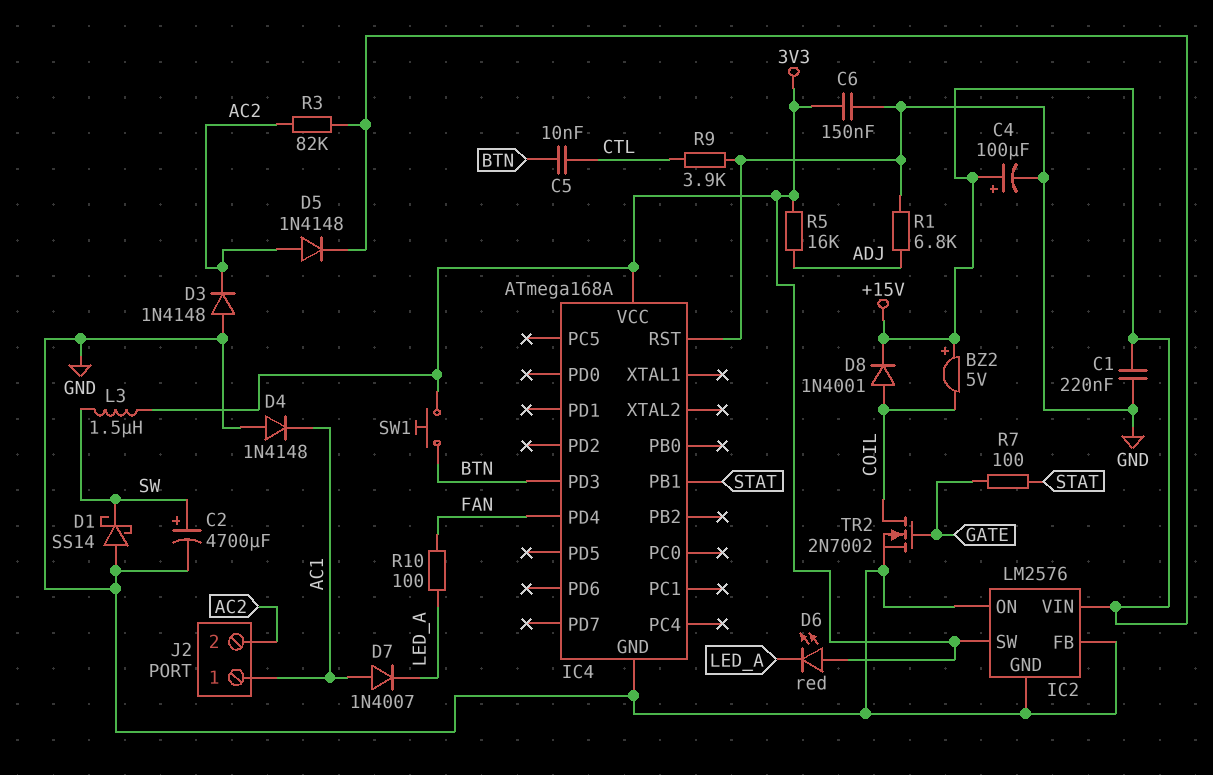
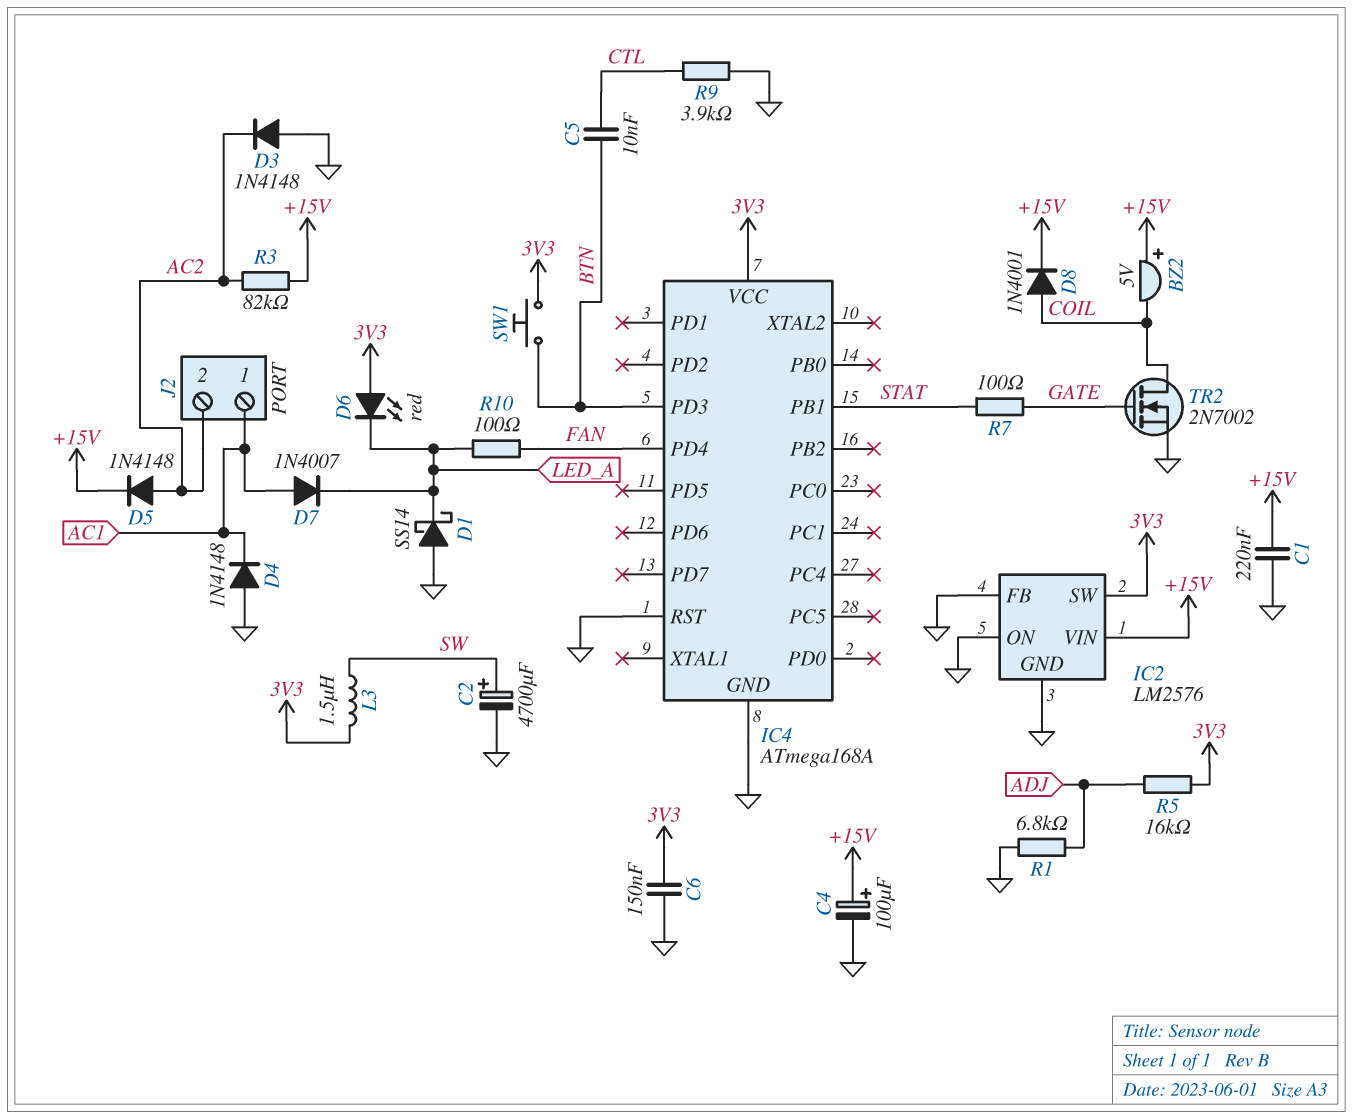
D1: schottky SS14 (A GND, K SW) -> schottky SS14 (A GND, K LED_A)

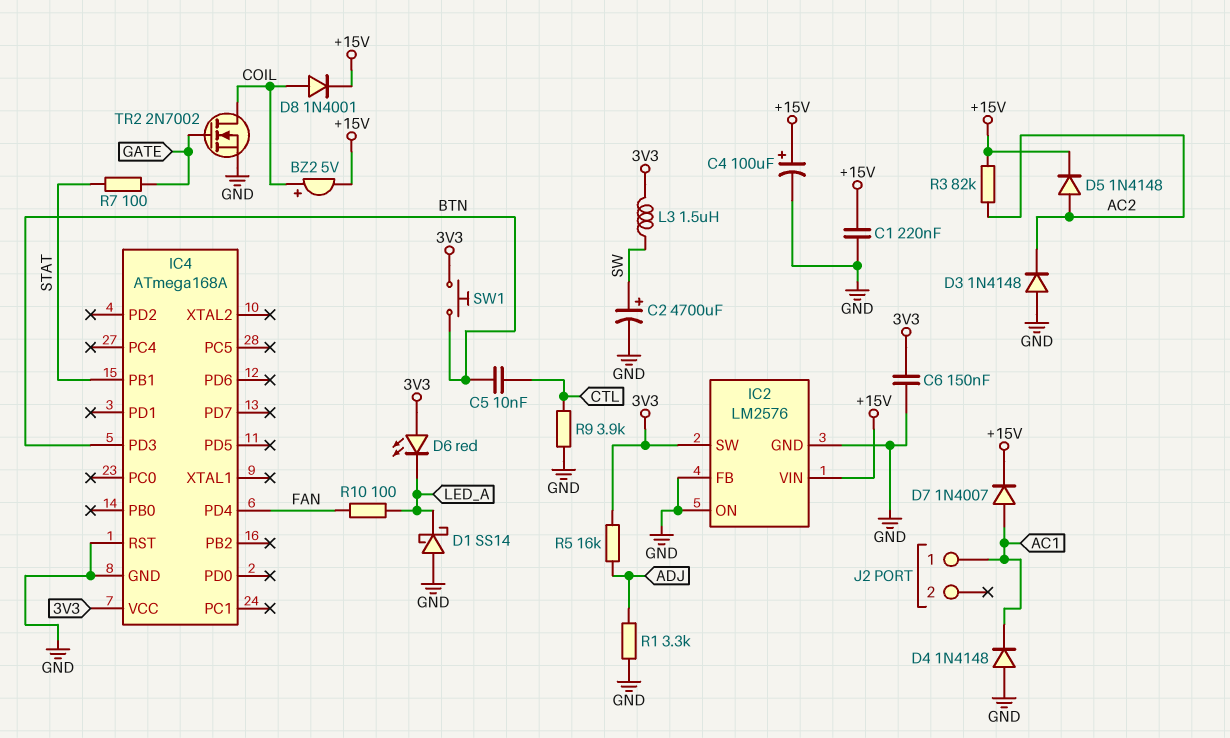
BZ2: buzzer 5V (plus +15V, minus COIL) -> buzzer 5V (plus COIL, minus +15V)
D7: diode 1N4007 (A AC1, K LED_A) -> diode 1N4007 (A AC1, K +15V)
J2 pin 2: AC2 -> none
R1: 6.8k (ADJ, GND) -> 3.3k (ADJ, GND)

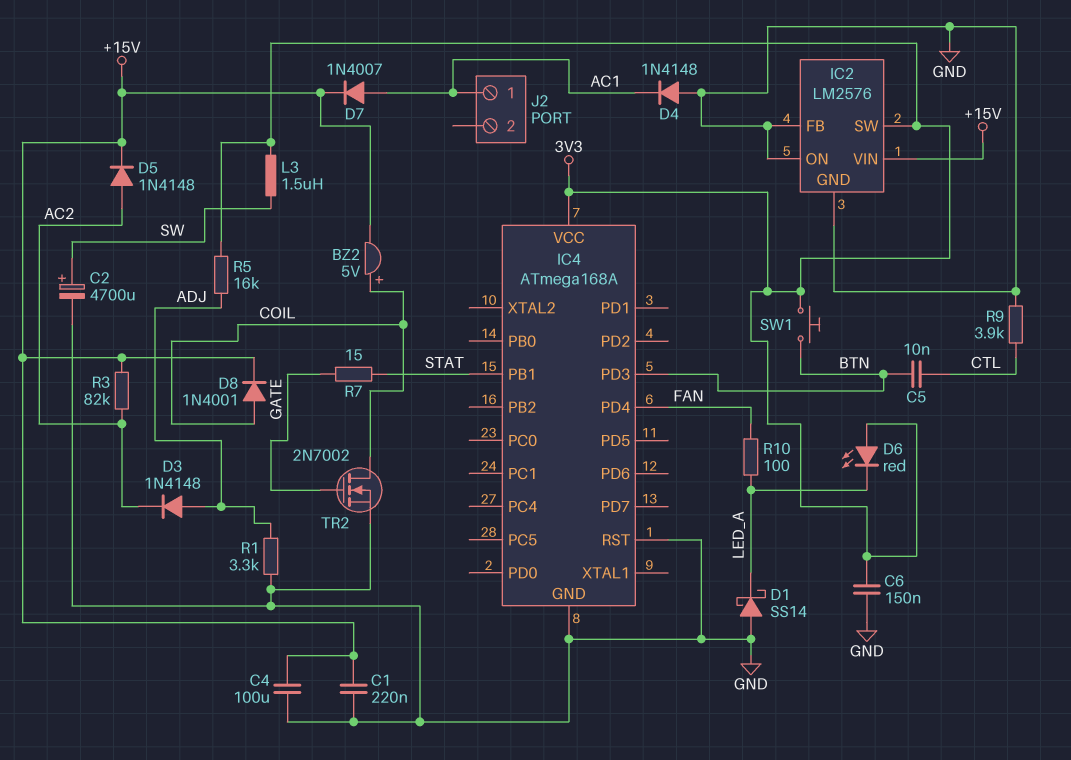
C4: 100uF (plus +15V, minus GND) -> 100uF (+15V, GND)
D3: diode 1N4148 (A GND, K AC2) -> diode 1N4148 (A ADJ, K AC2)
R7: 100 (GATE, STAT) -> 15 (GATE, STAT)

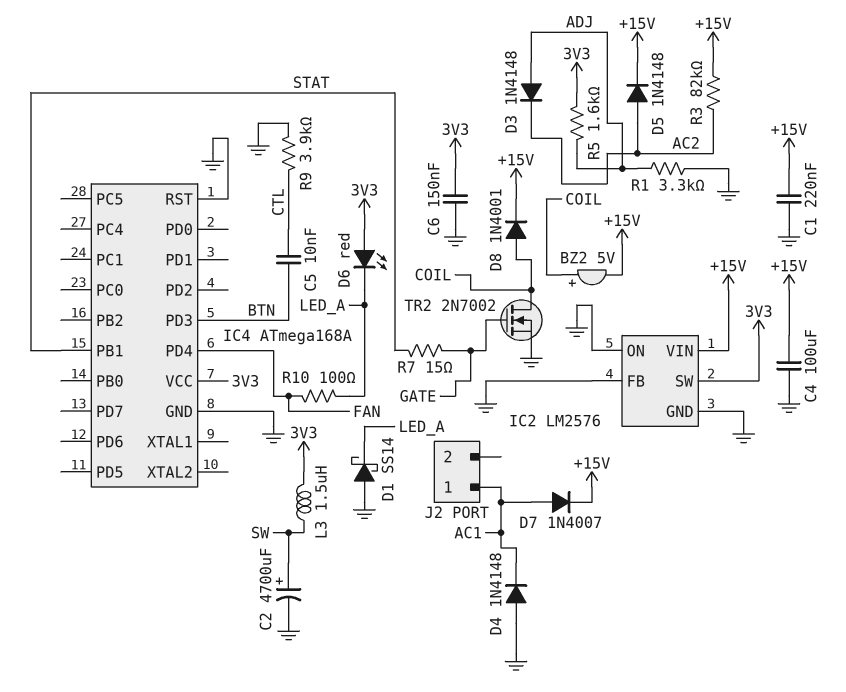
R5: 16k (3V3, ADJ) -> 1.6k (3V3, ADJ)
SW1: button (3V3, BTN) -> none

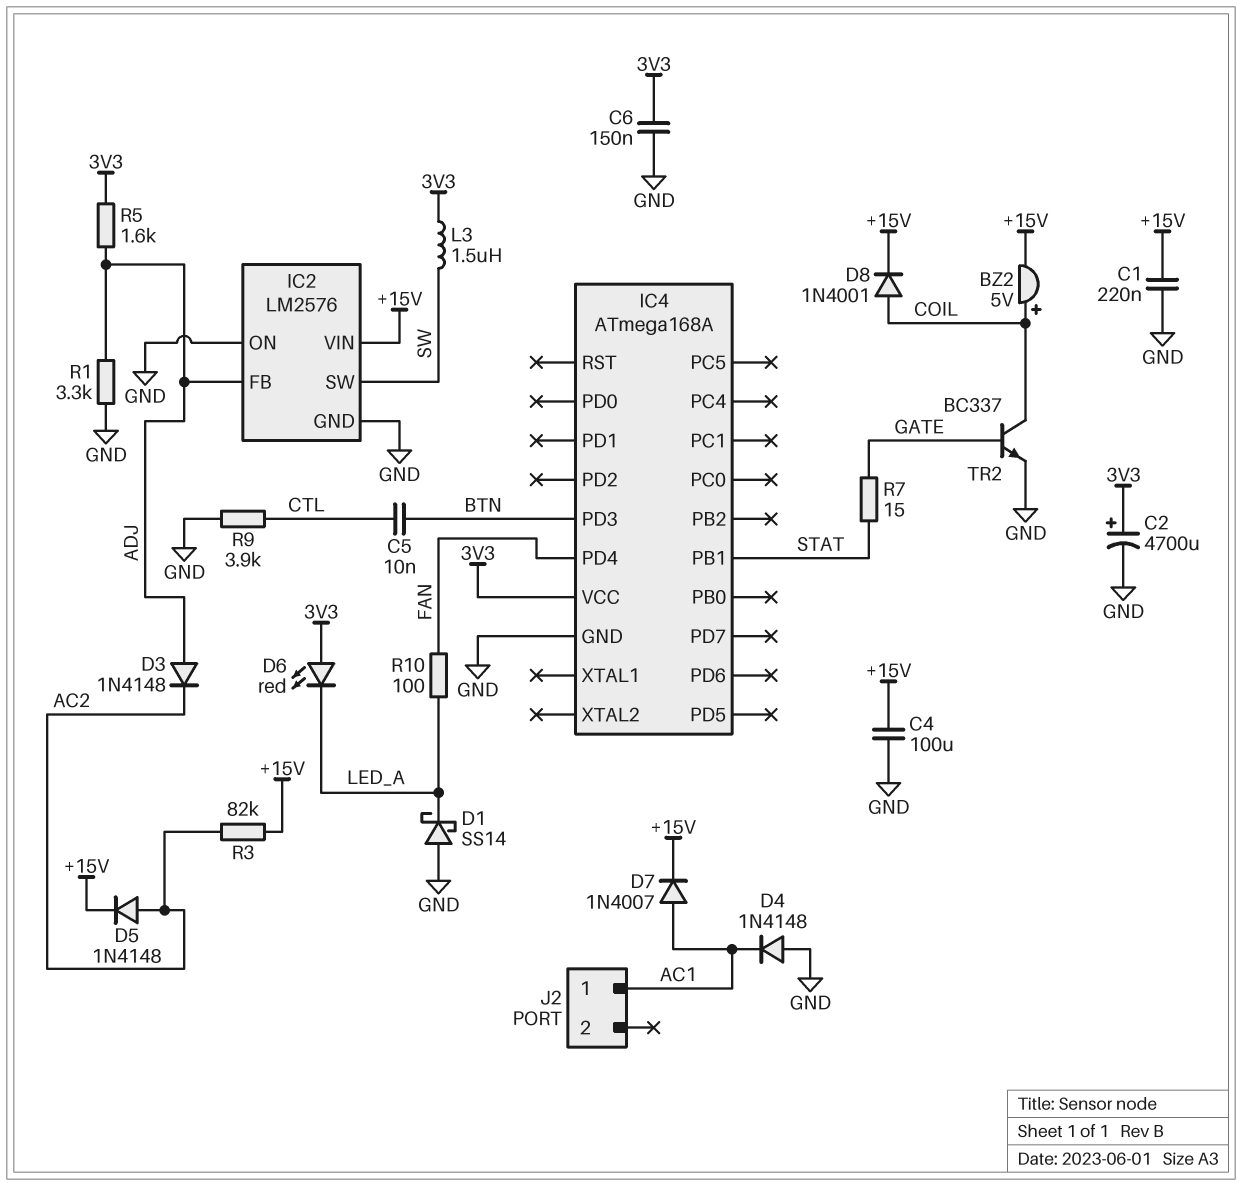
C2: 4700uF (plus SW, minus GND) -> 4700uF (plus 3V3, minus GND)
IC2 pin FB: GND -> ADJ
IC2 pin SW: 3V3 -> SW
IC4 pin RST: GND -> none
TR2: NMOS 2N7002 (G GATE, D COIL, S GND) -> NPN BC337 (B GATE, C COIL, E GND)

